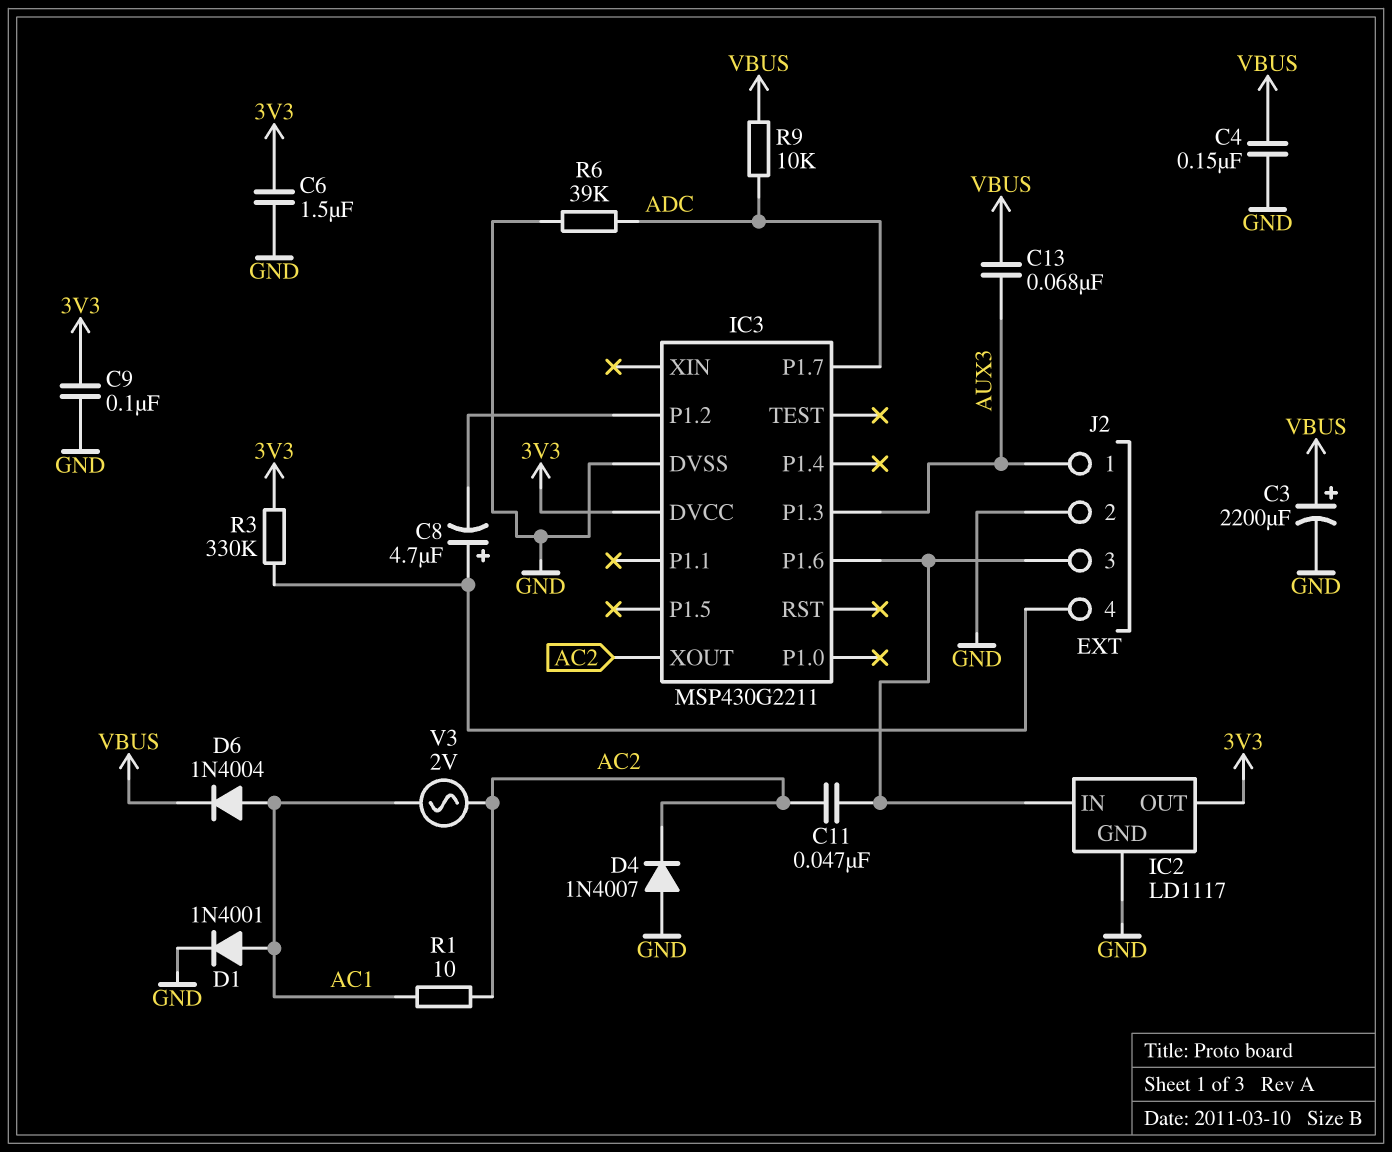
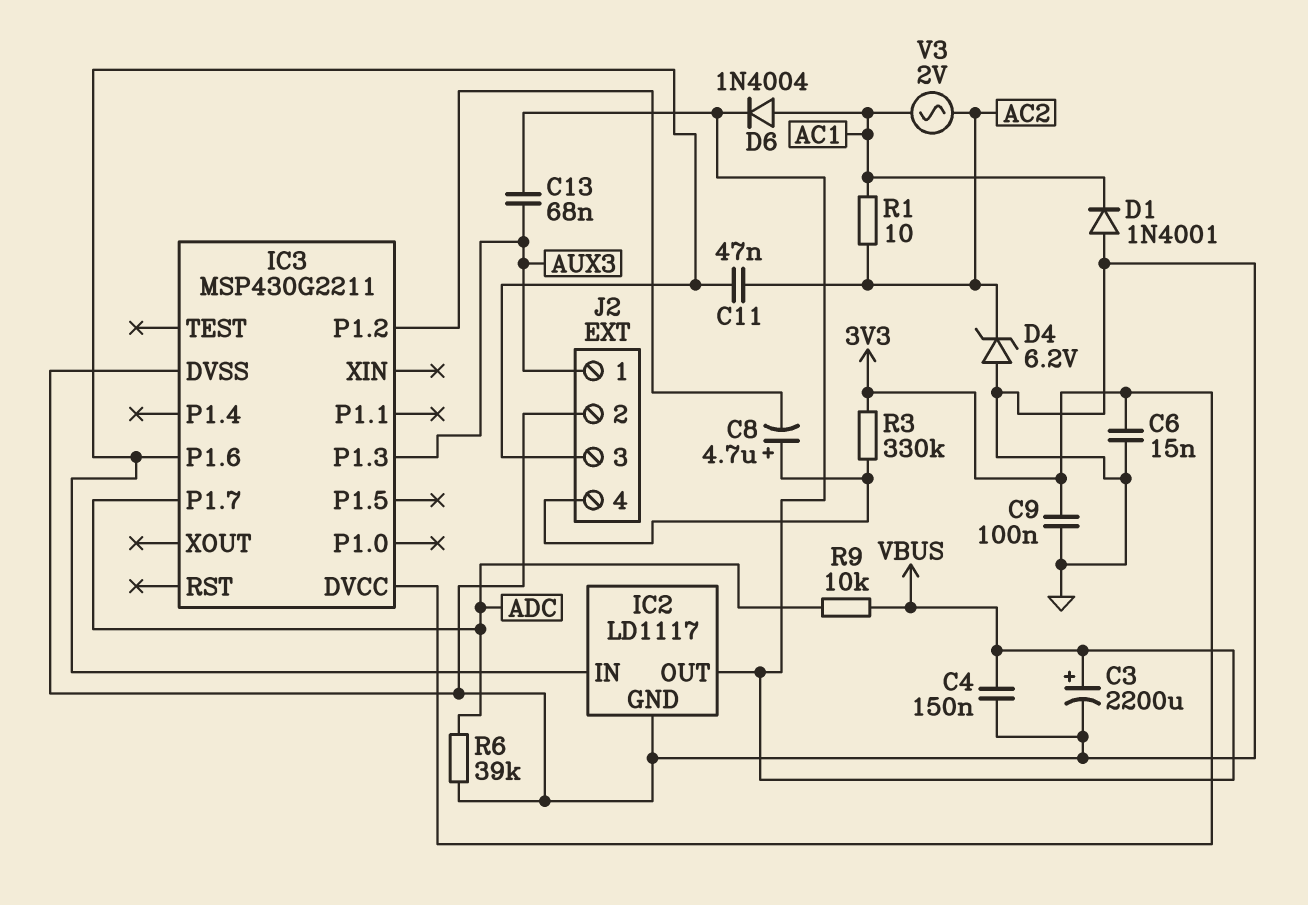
C6: 1.5uF (3V3, GND) -> 15nF (3V3, GND)
D1: diode 1N4001 (A AC1, K GND) -> diode 1N4001 (A GND, K AC1)
D4: diode 1N4007 (A GND, K AC2) -> zener 6.2V (A GND, K AC2)
IC2 pin OUT: 3V3 -> VBUS
IC3 pin XOUT: AC2 -> none

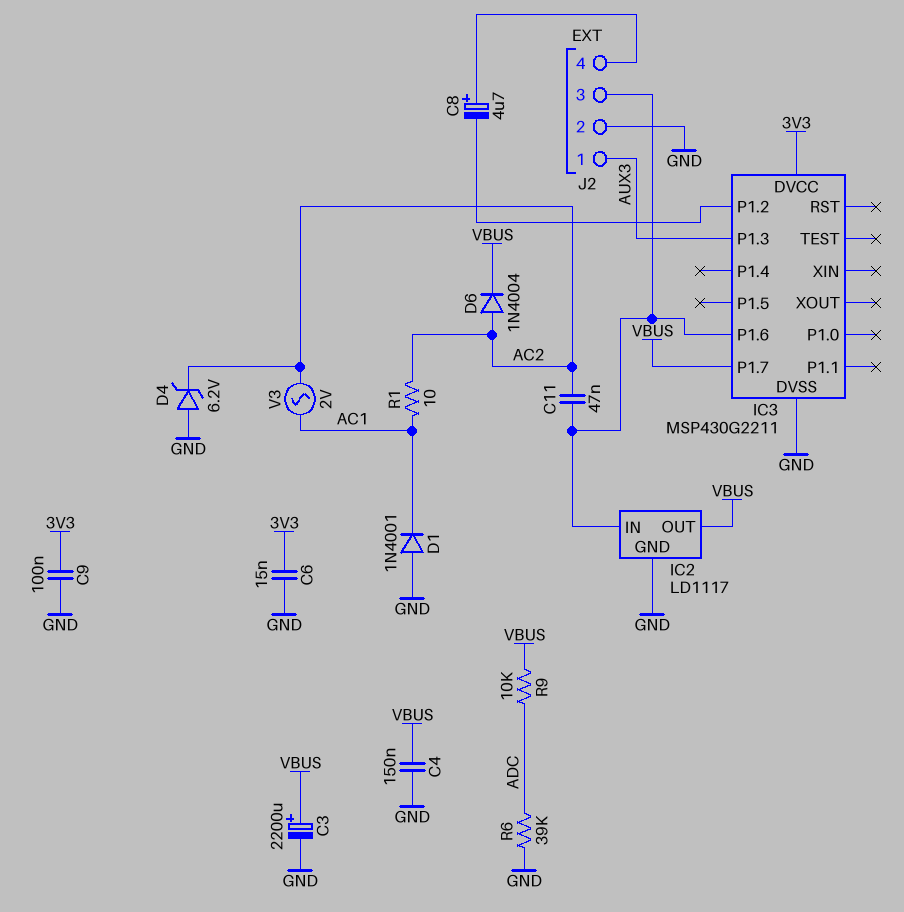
C13: 68nF (AUX3, VBUS) -> none
D6: diode 1N4004 (A AC1, K VBUS) -> diode 1N4004 (A AC2, K VBUS)
IC3 pin P1.7: ADC -> VBUS
R3: 330k (3V3, J2/4) -> none

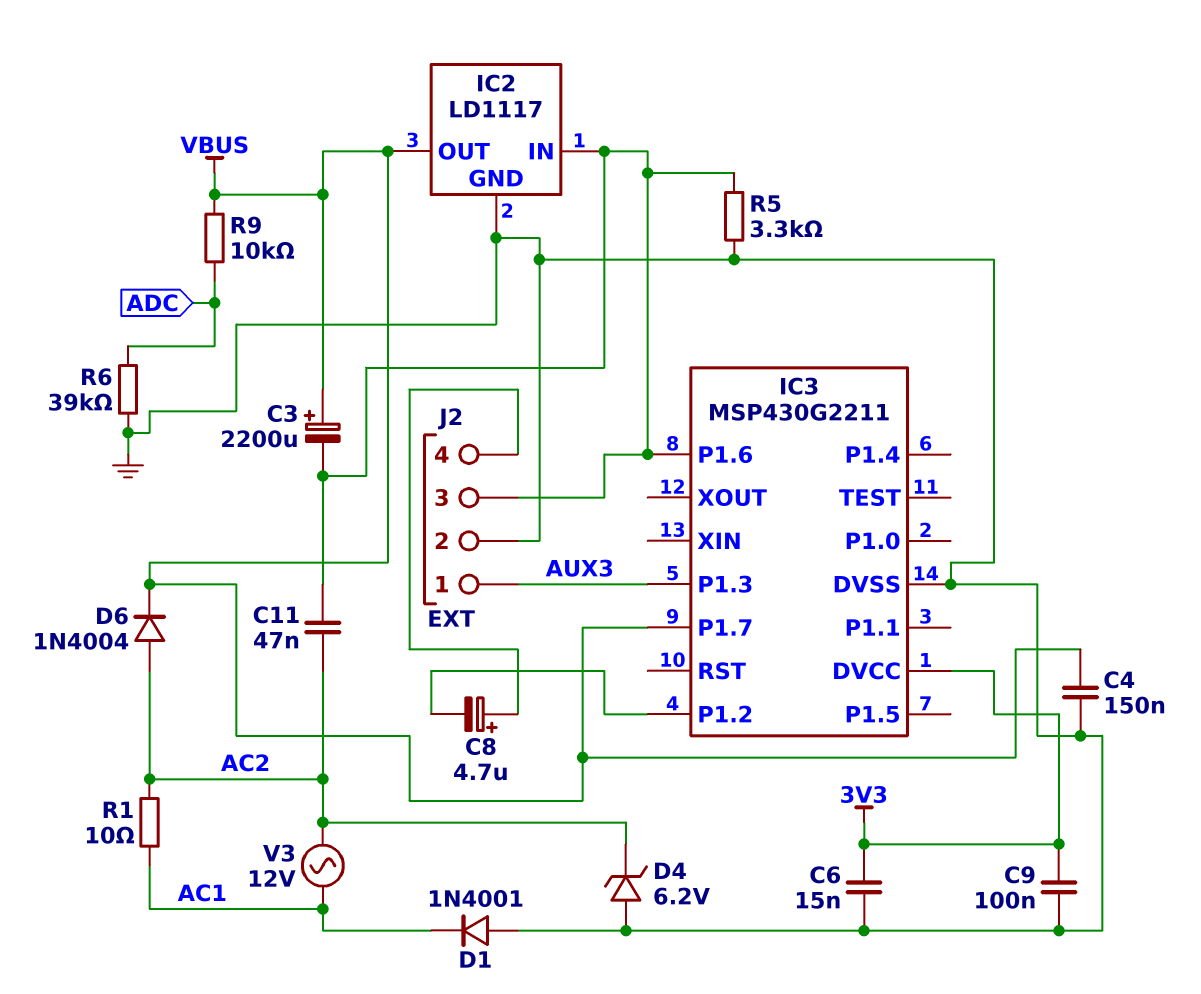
C3: 2200uF (plus VBUS, minus GND) -> 2200uF (plus VBUS, minus IC2/IN)
R5: none -> 3.3k (GND, IC2/IN)
V3: AC 2V (AC1, AC2) -> AC 12V (AC1, AC2)

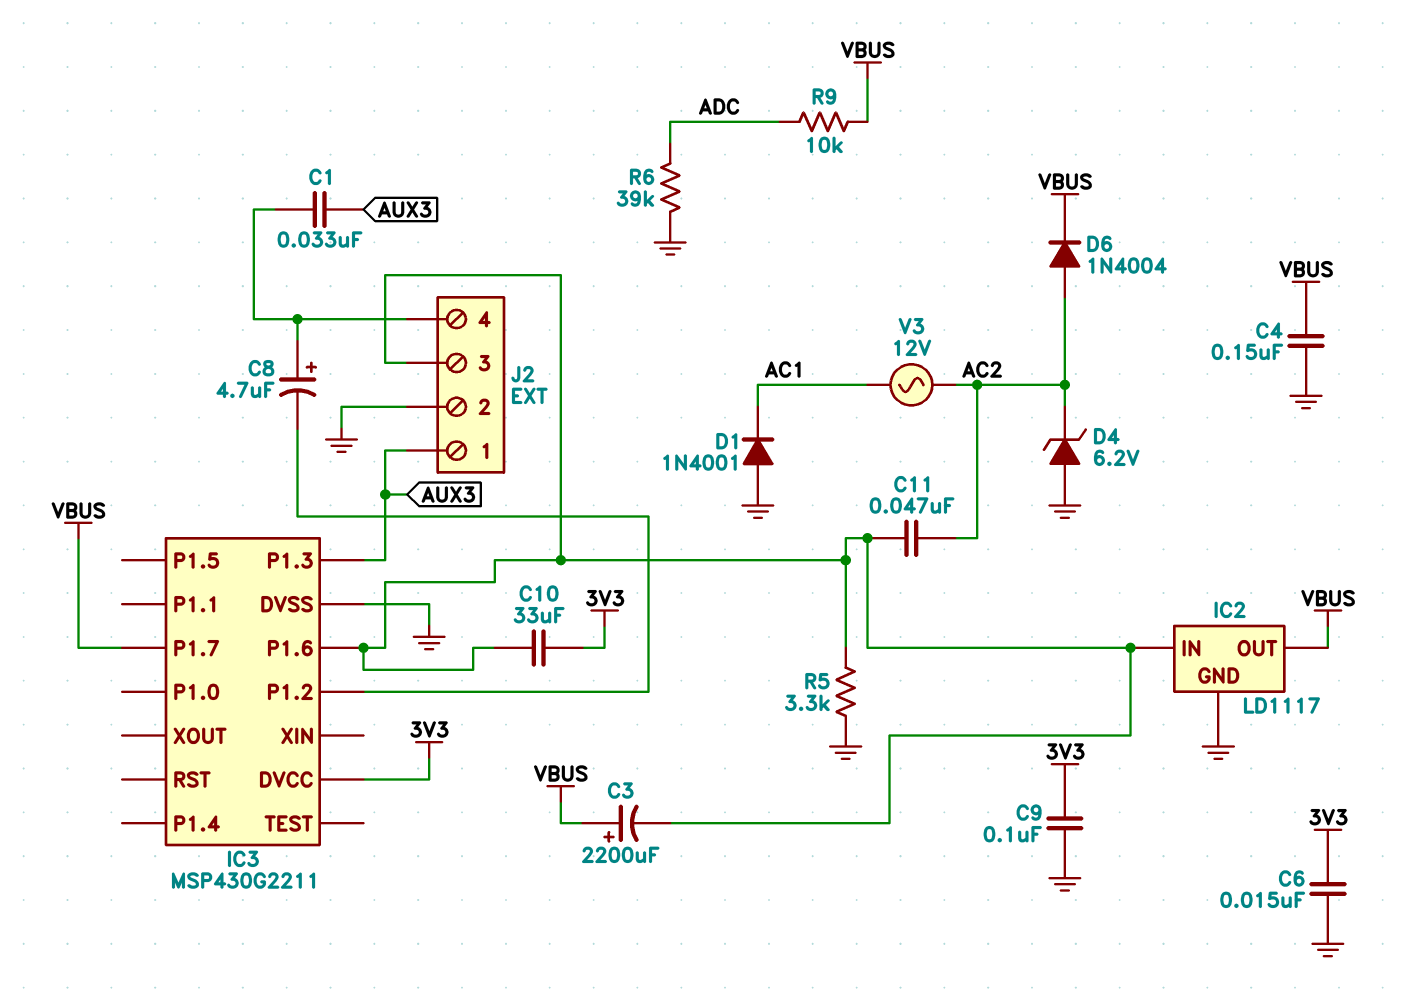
C1: none -> 33nF (AUX3, J2/4)
C10: none -> 33uF (3V3, IC2/IN)
R1: 10 (AC1, AC2) -> none

